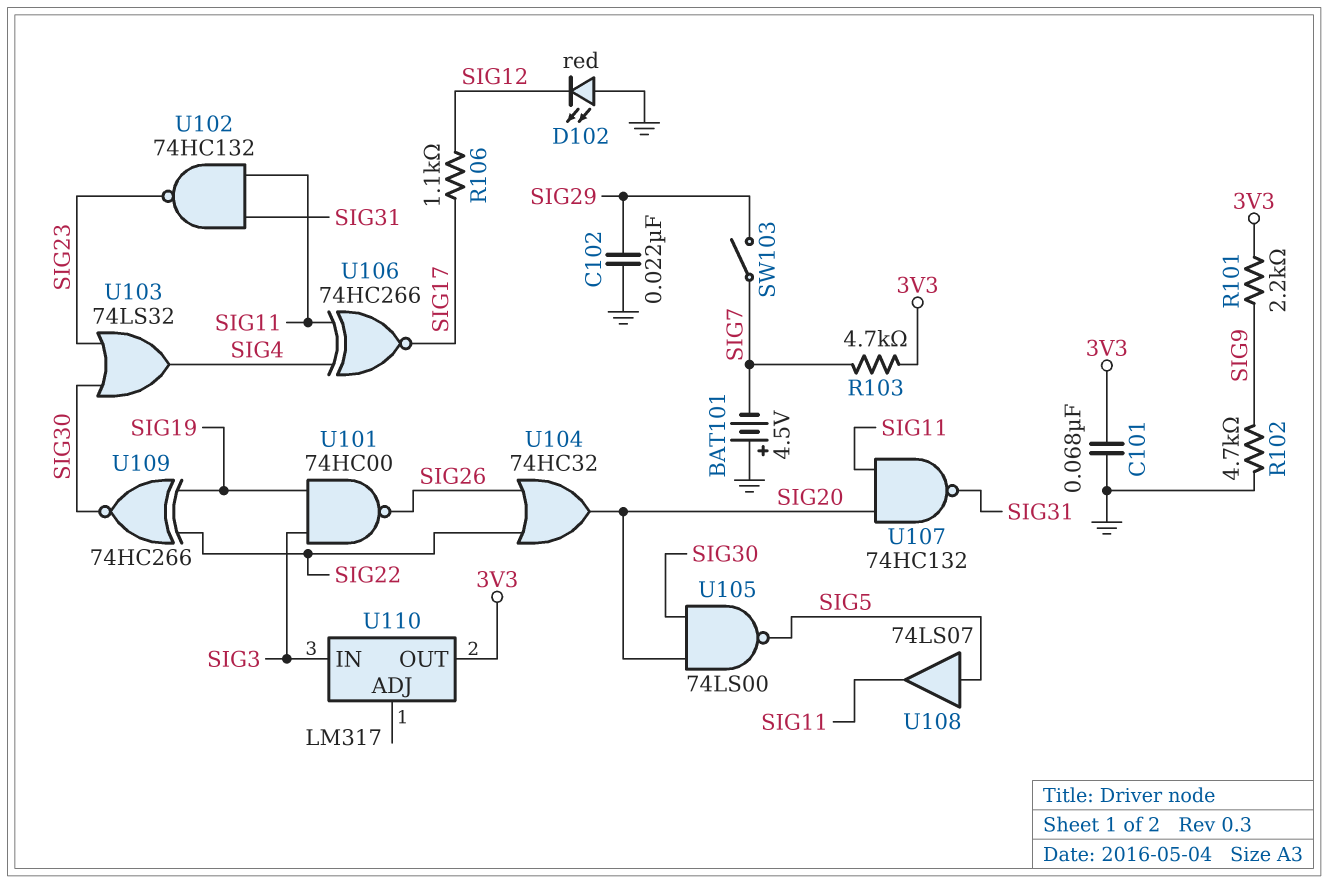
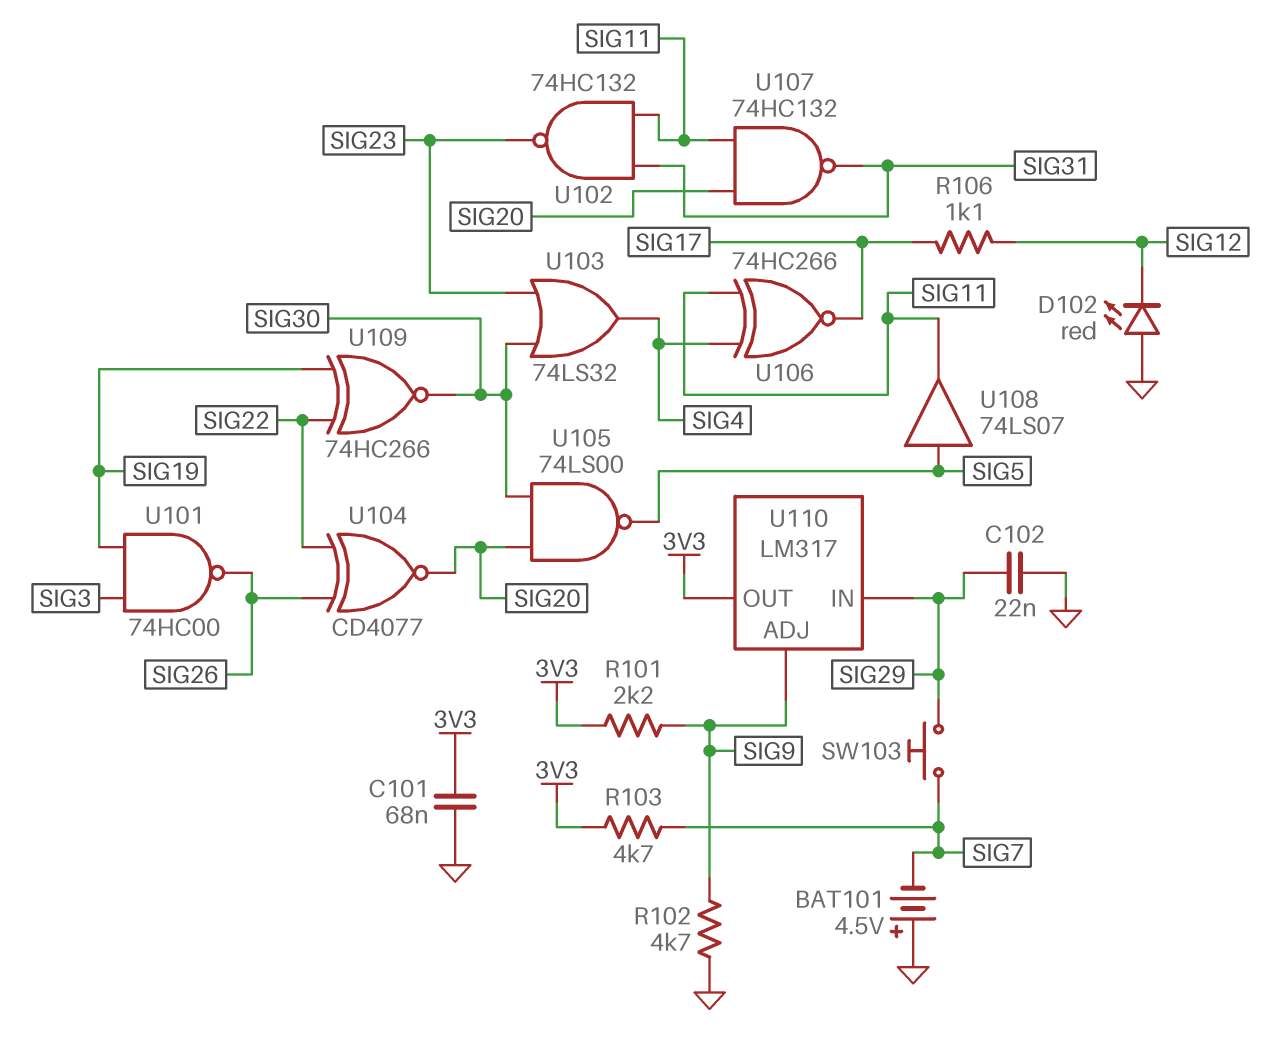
SW103: switch (SIG7, SIG29) -> button (SIG7, SIG29)
U104: OR 74HC32 (in SIG22, in SIG26, out SIG20) -> XNOR CD4077 (in SIG22, in SIG26, out SIG20)
U110 pin ADJ: none -> SIG9
U110 pin IN: SIG3 -> SIG29

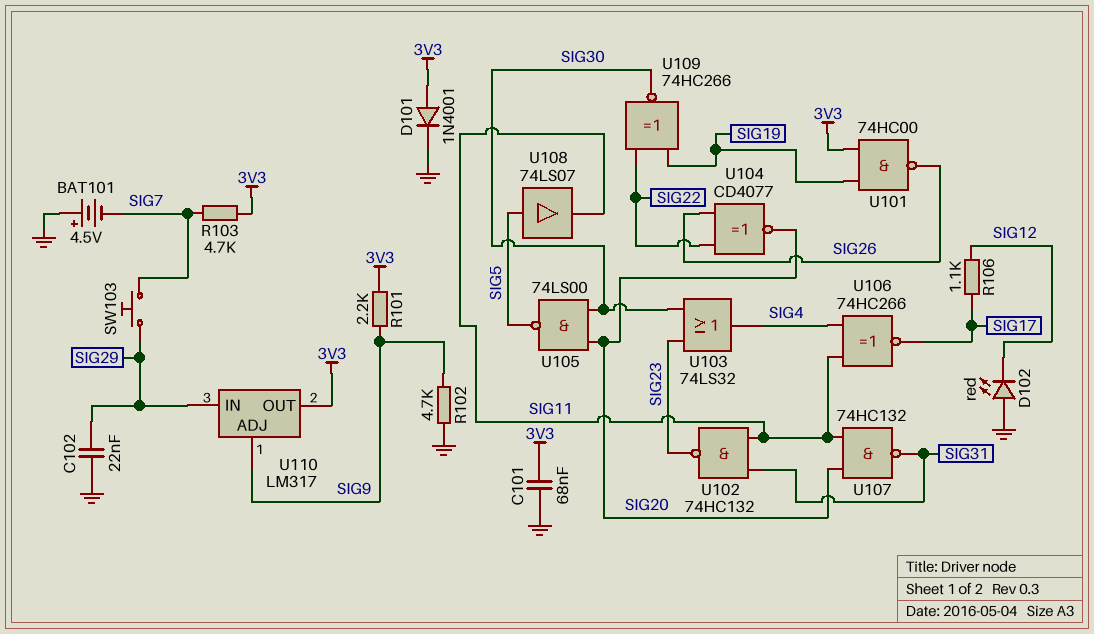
D101: none -> diode 1N4001 (A 3V3, K GND)
U101: NAND 74HC00 (in SIG3, in SIG19, out SIG26) -> NAND 74HC00 (in 3V3, in SIG19, out SIG26)

